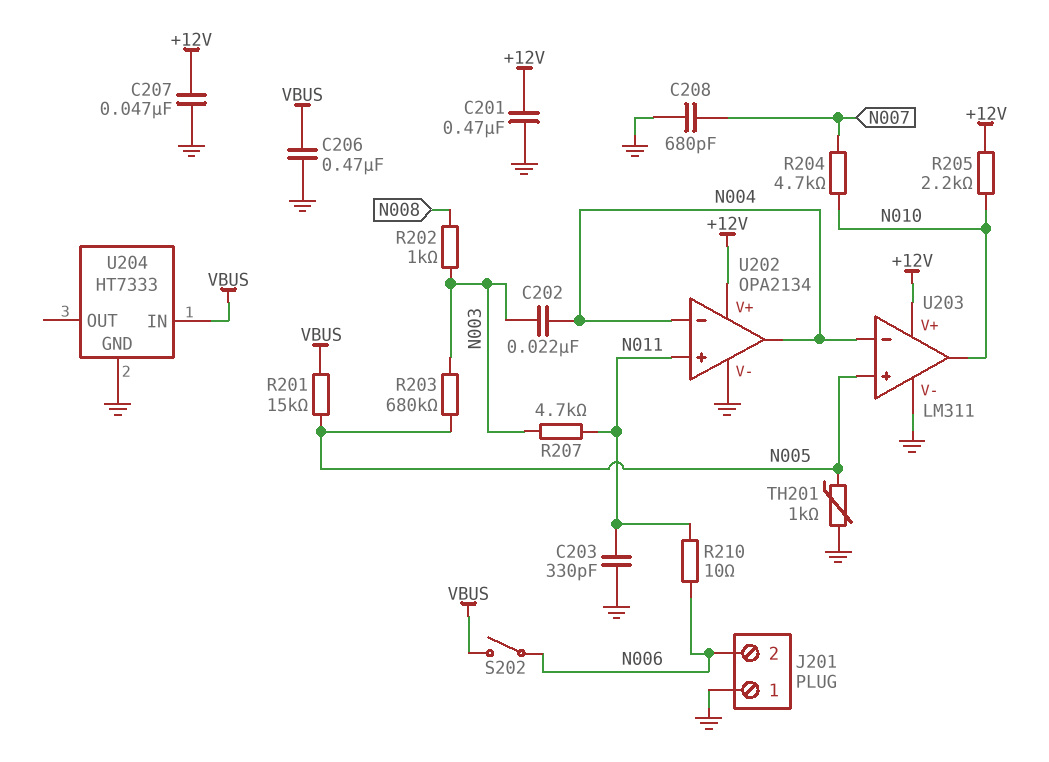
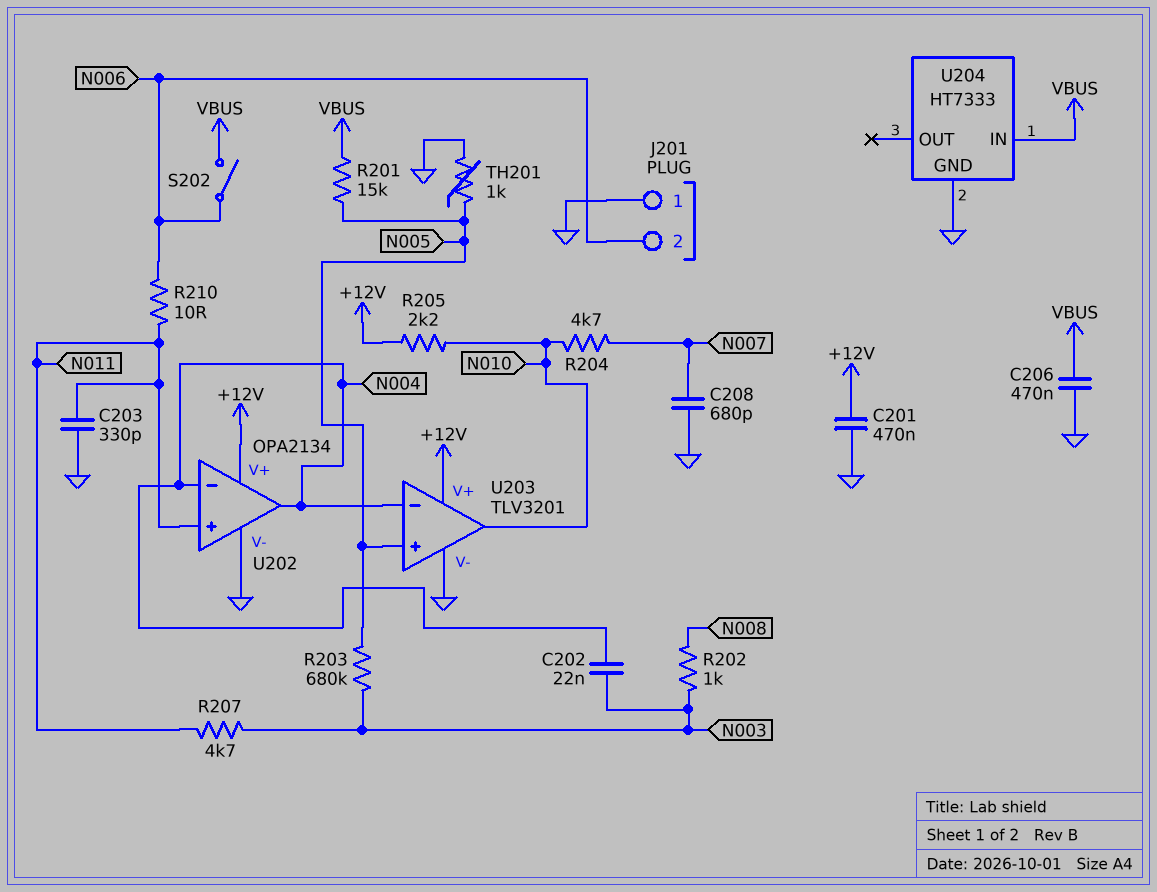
C207: 47nF (+12V, GND) -> none
U203: LM311 -> TLV3201

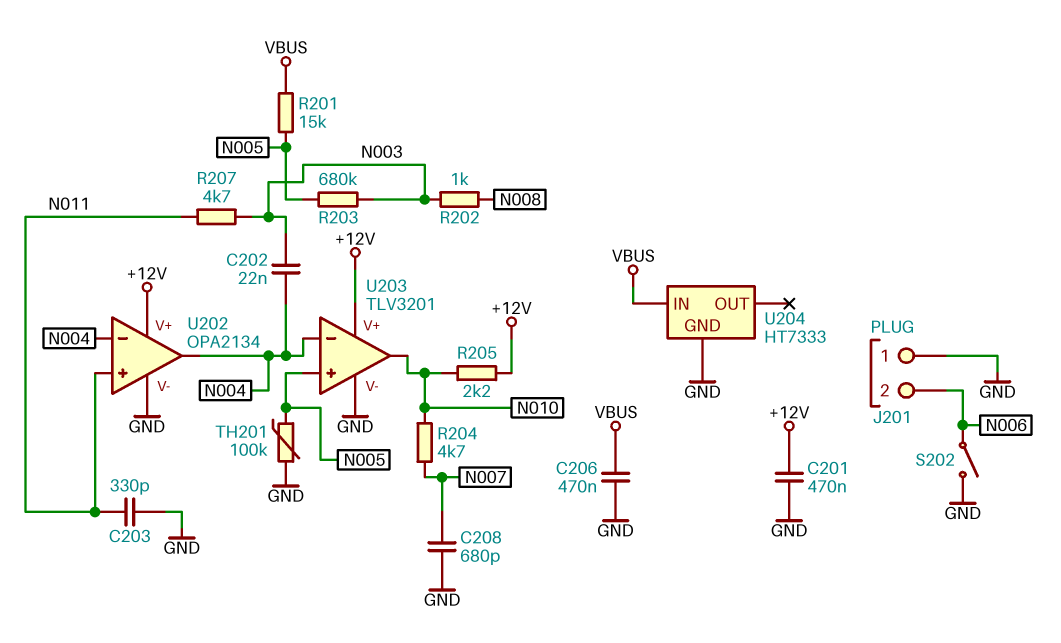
R210: 10 (N006, N011) -> none
S202: switch (N006, VBUS) -> switch (GND, N006)
TH201: 1k (GND, N005) -> 100k (GND, N005)

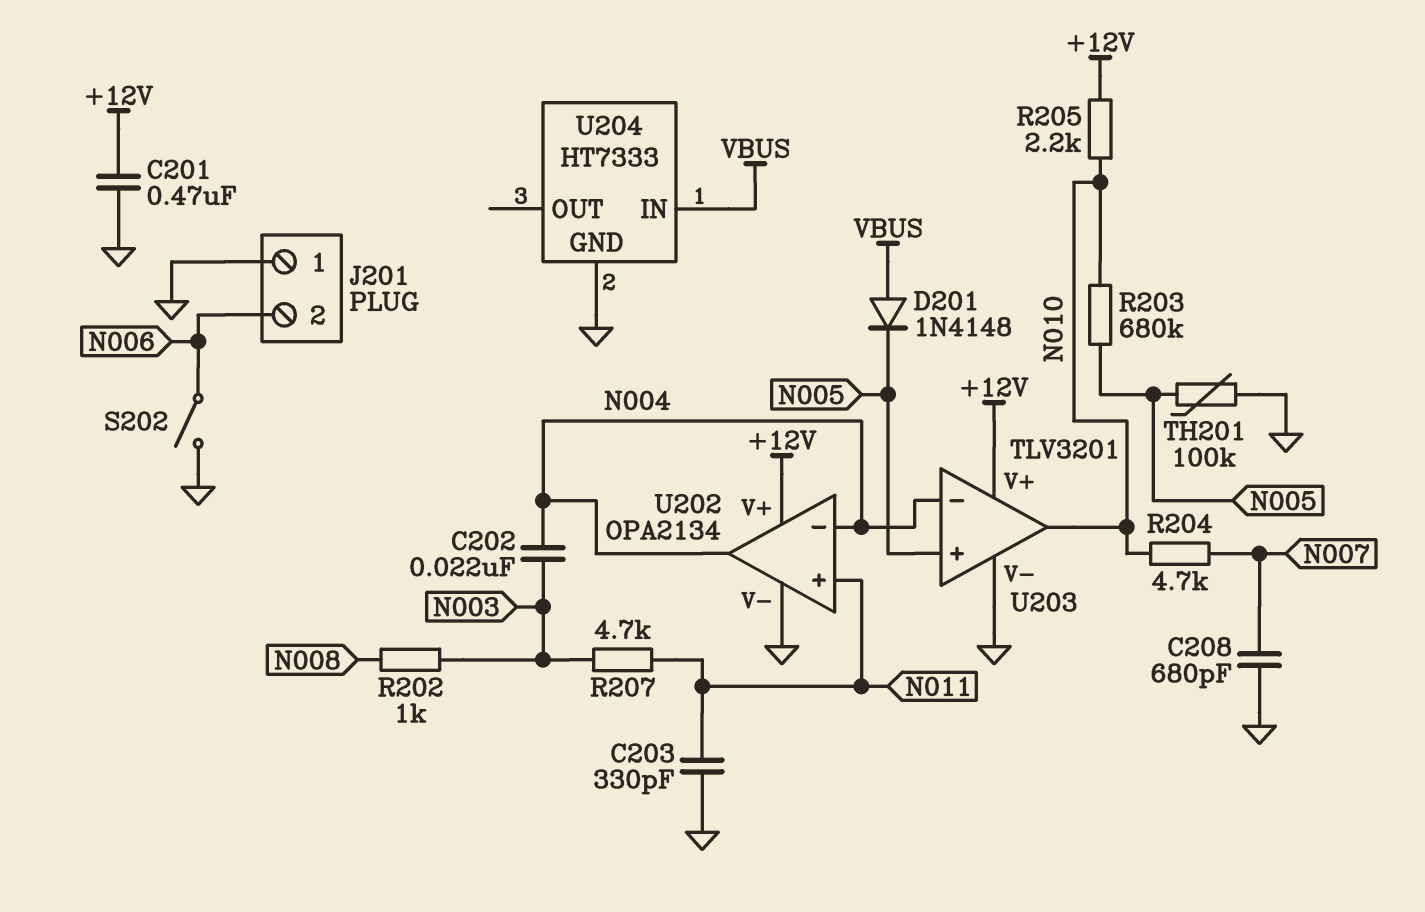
C206: 470nF (GND, VBUS) -> none
D201: none -> diode 1N4148 (A VBUS, K N005)
R201: 15k (N005, VBUS) -> none
R203: 680k (N003, N005) -> 680k (N005, N010)

